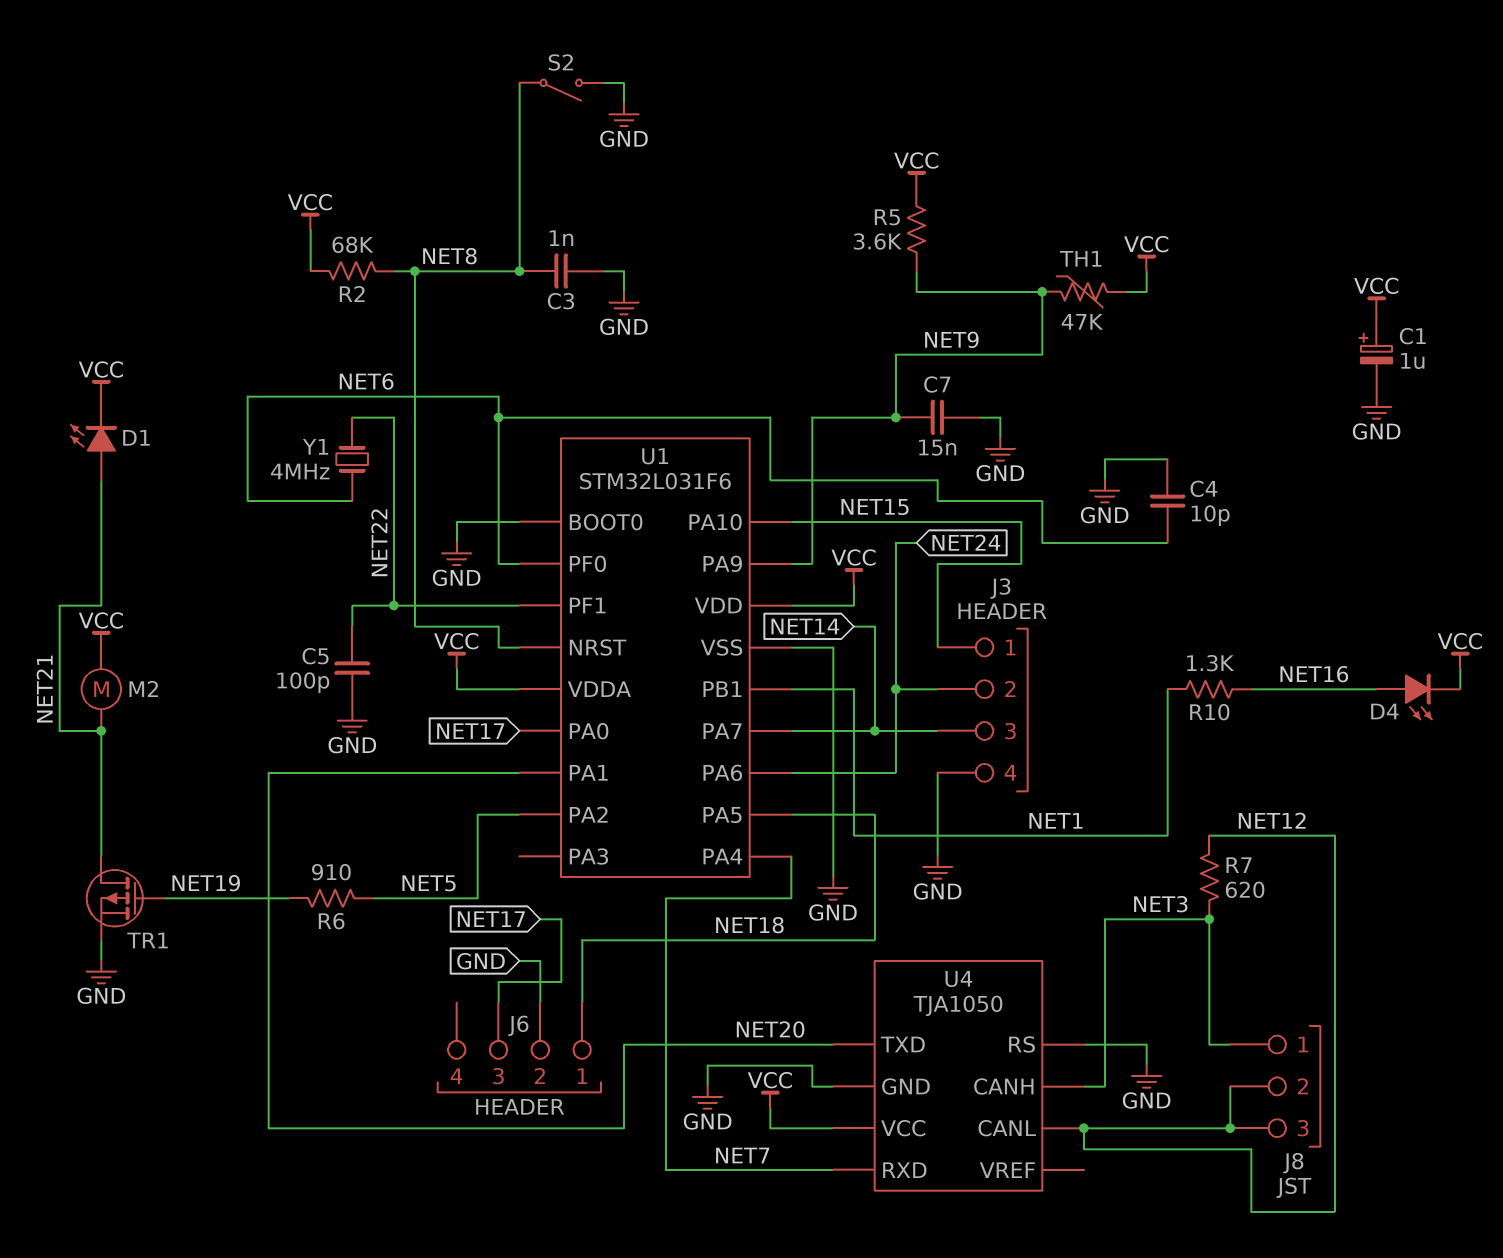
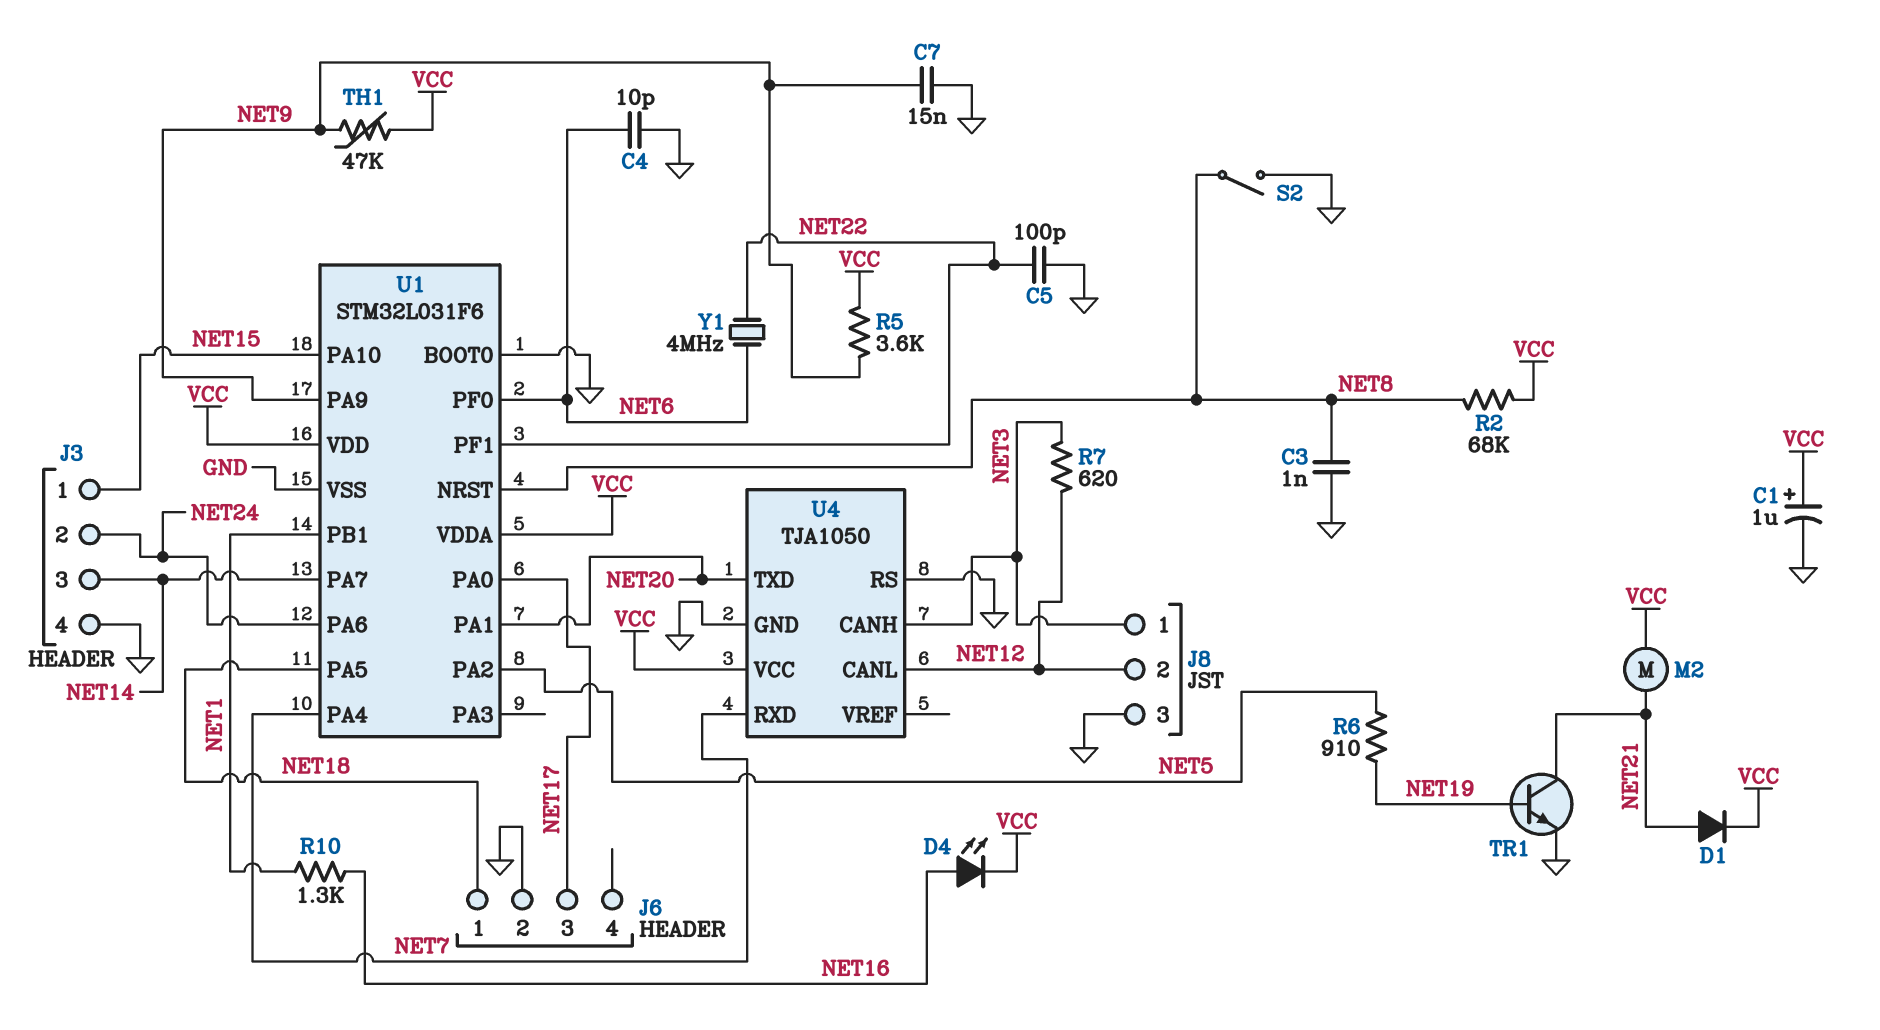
D1: LED (A NET21, K VCC) -> diode (A NET21, K VCC)
J8 pin 3: NET12 -> GND
TR1: PMOS (G NET19, D NET21, S GND) -> NPN (B NET19, C NET21, E GND)

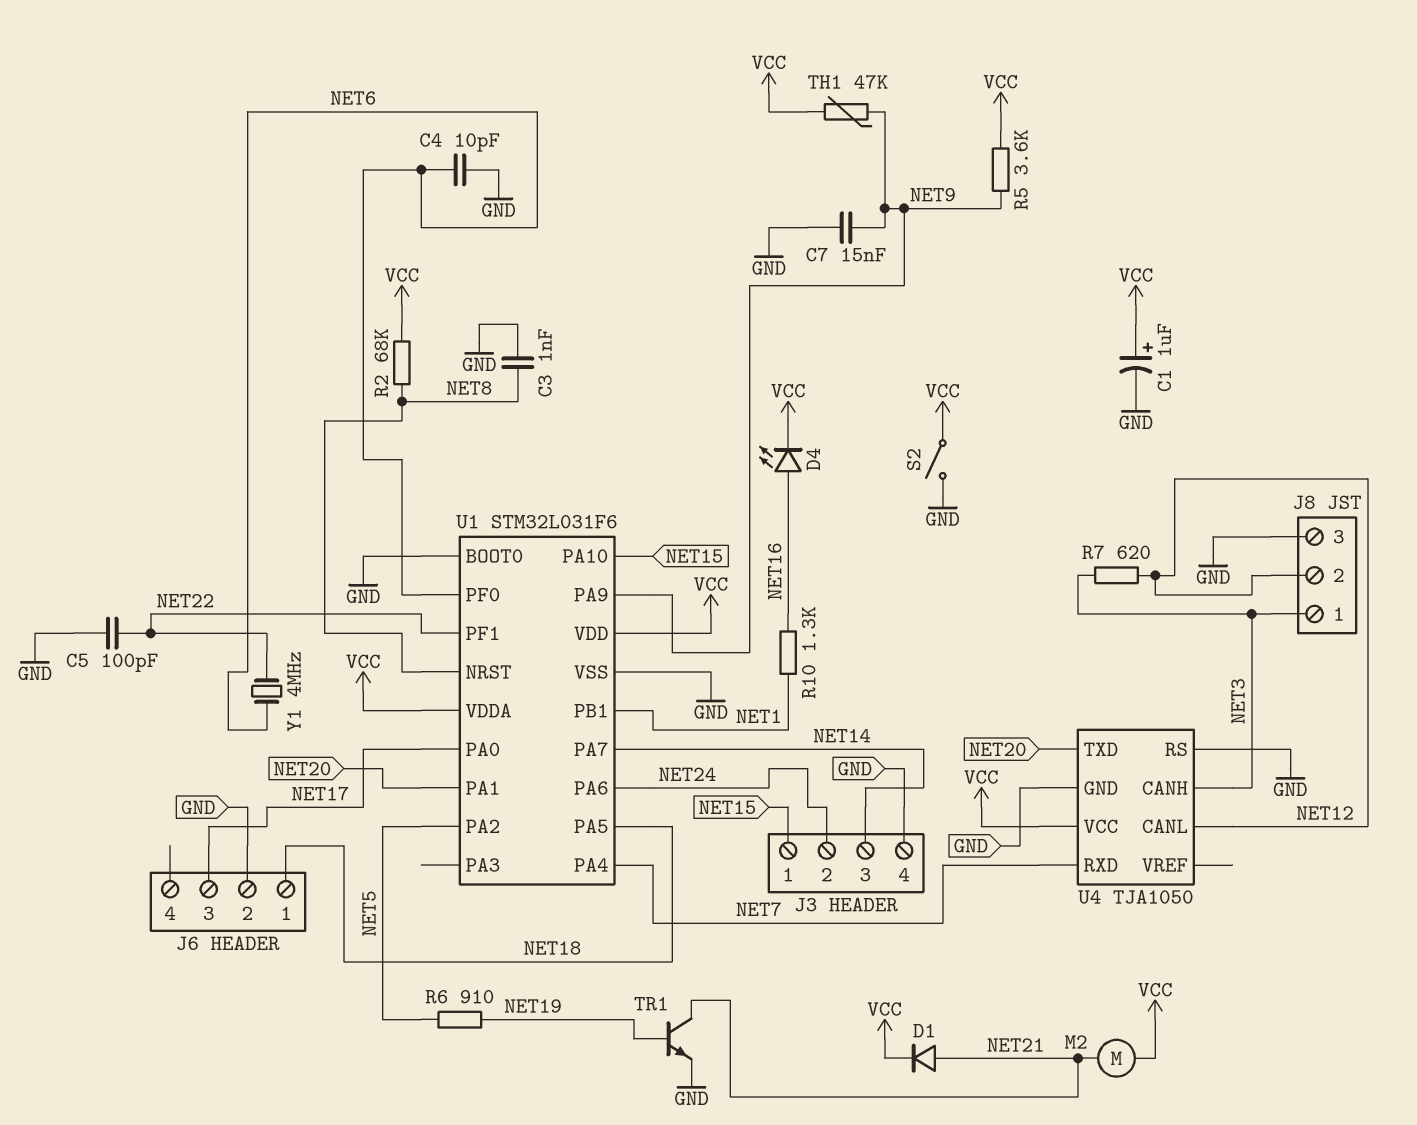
S2: switch (GND, NET8) -> switch (GND, VCC)

